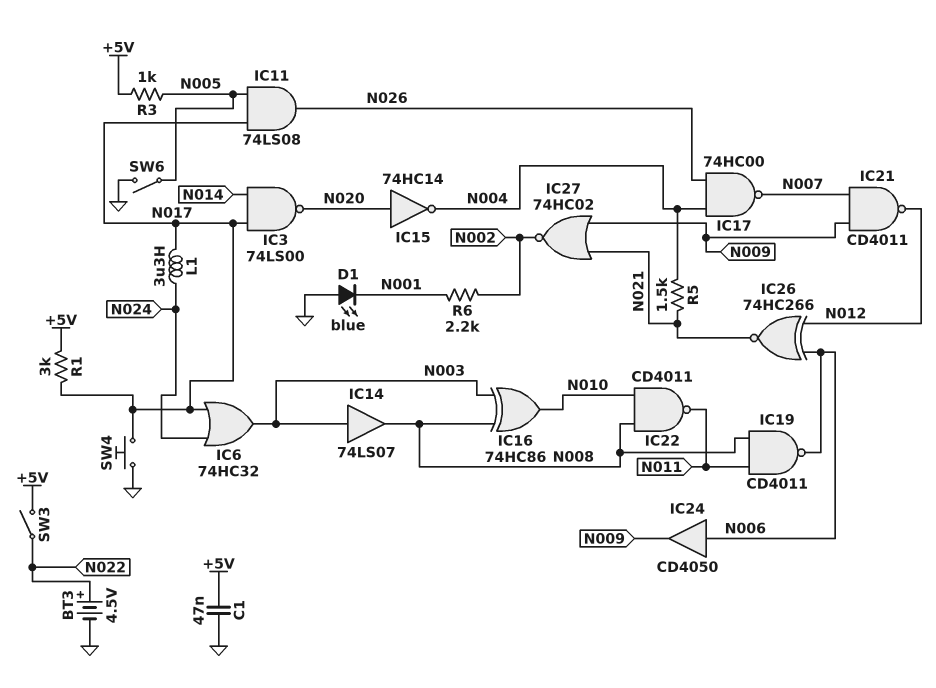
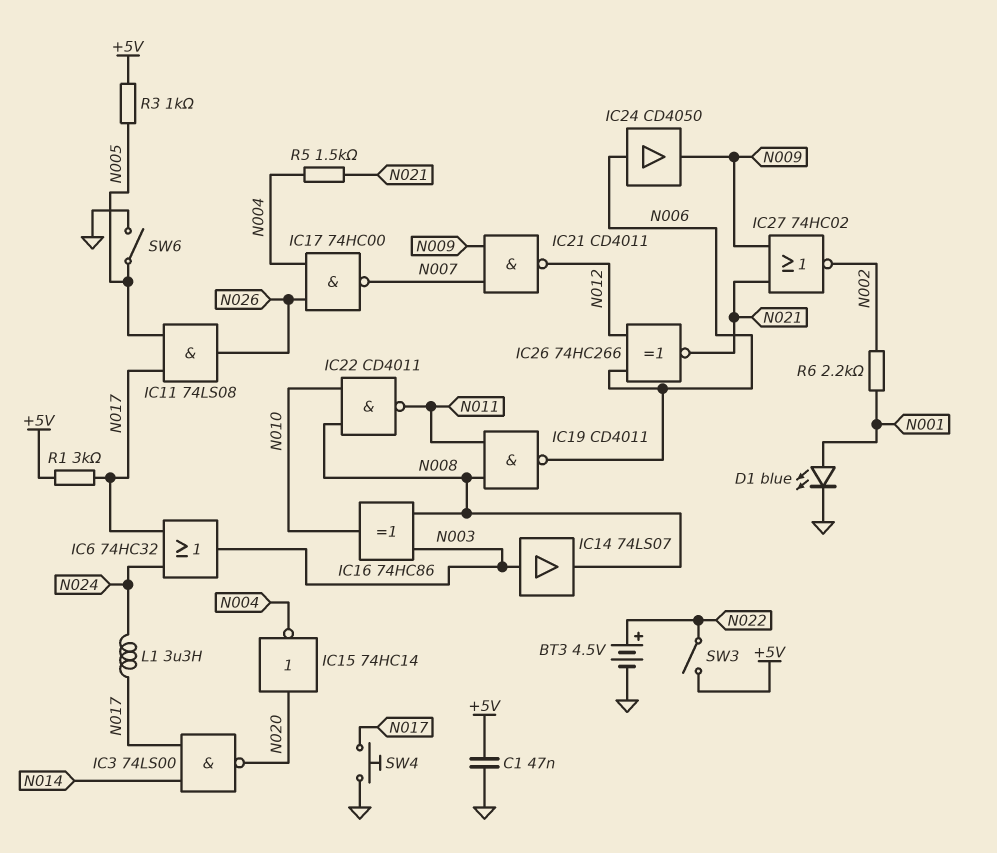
D1: LED blue (A GND, K N001) -> LED blue (A N001, K GND)

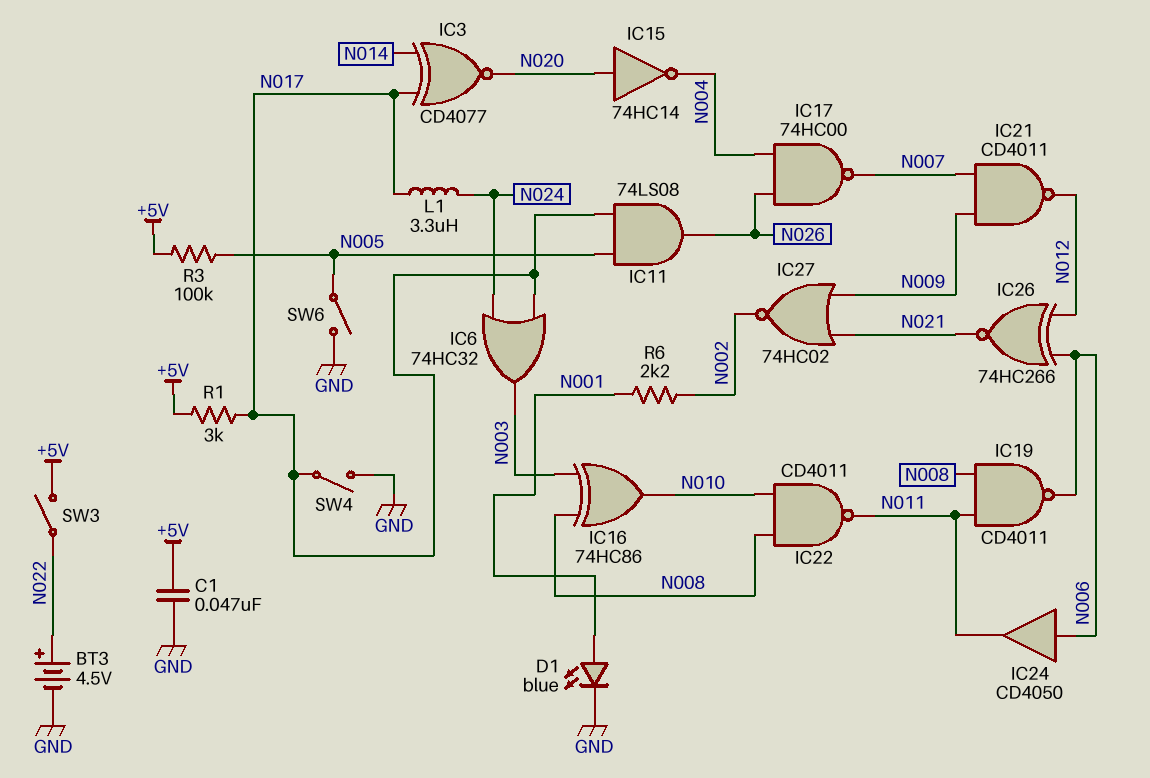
IC3: NAND 74LS00 (in N014, in N017, out N020) -> XNOR CD4077 (in N014, in N017, out N020)
IC14: buffer 74LS07 (in N003, out N008) -> none
IC24: buffer CD4050 (in N006, out N009) -> buffer CD4050 (in N006, out N011)
R3: 1k (+5V, N005) -> 100k (+5V, N005)
R5: 1.5k (N004, N021) -> none
SW4: button (GND, N017) -> switch (GND, N017)

